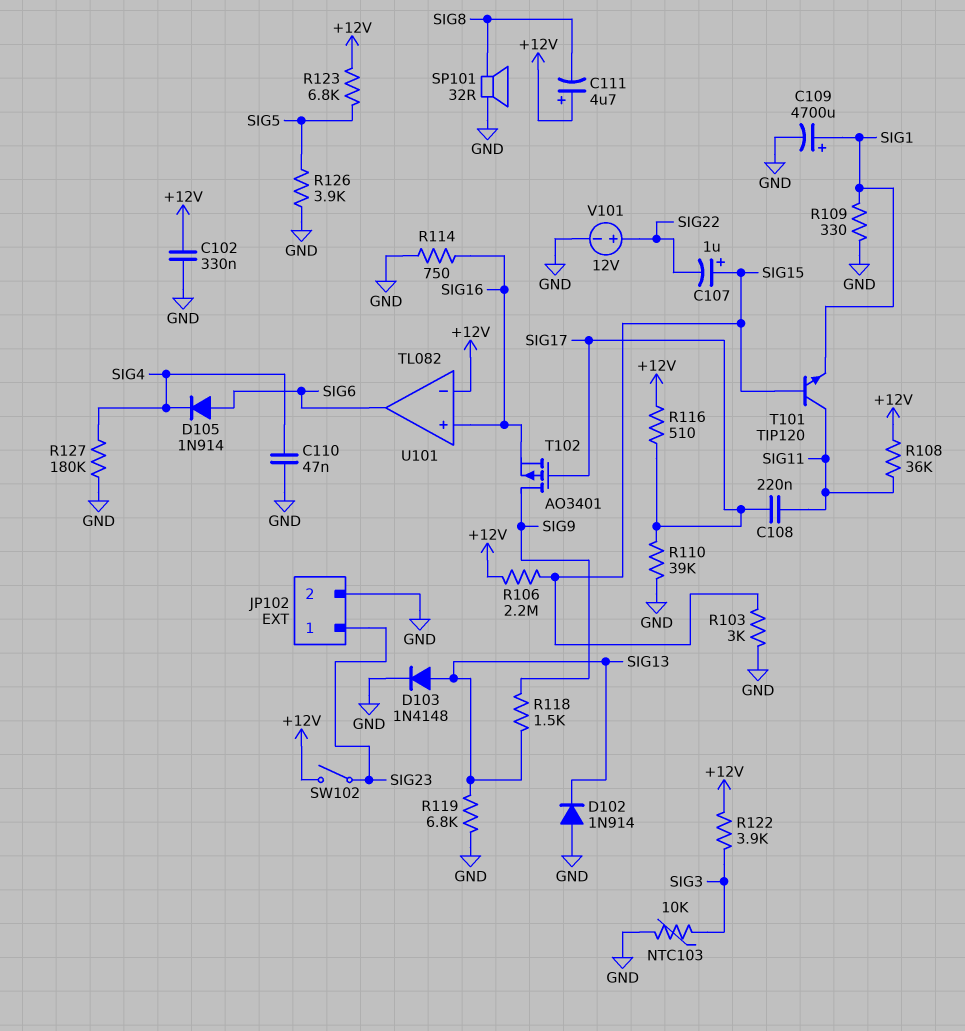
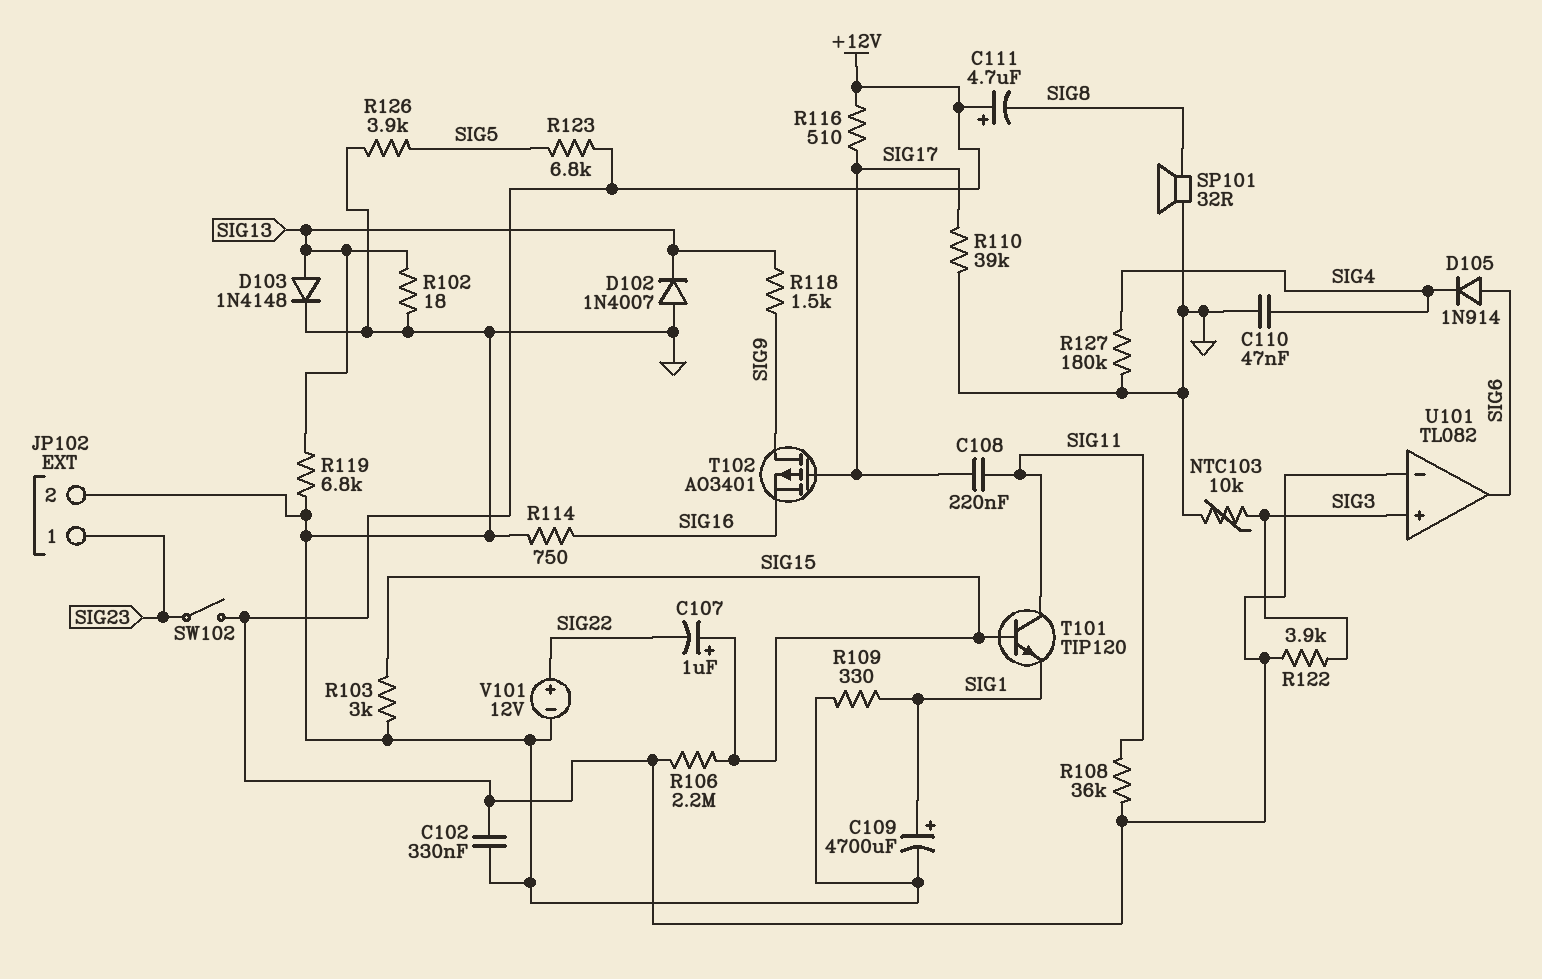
D102: diode 1N914 (A GND, K SIG13) -> diode 1N4007 (A GND, K SIG13)
R102: none -> 18 (GND, SIG13)
U101 pin in+: SIG16 -> SIG3

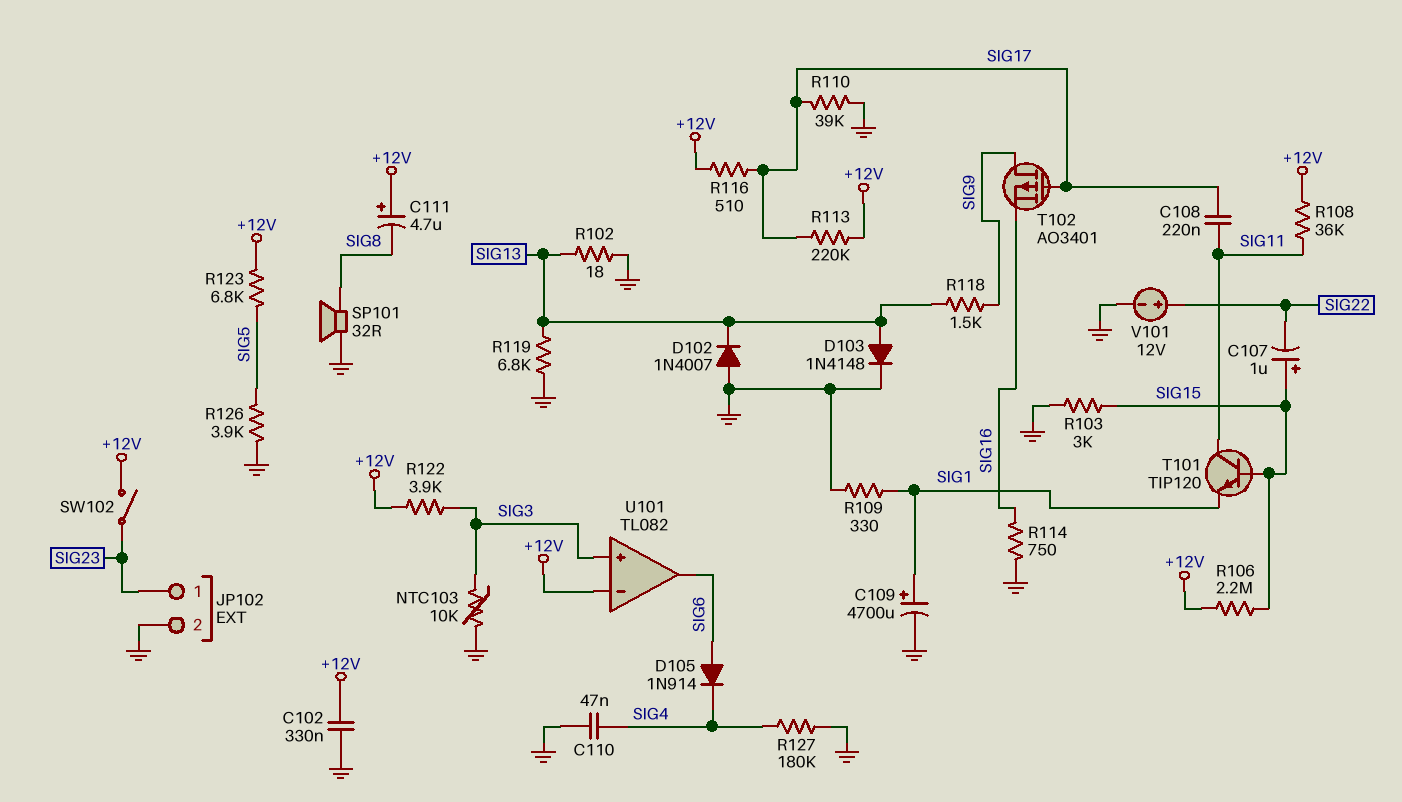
R113: none -> 220k (+12V, SIG17)

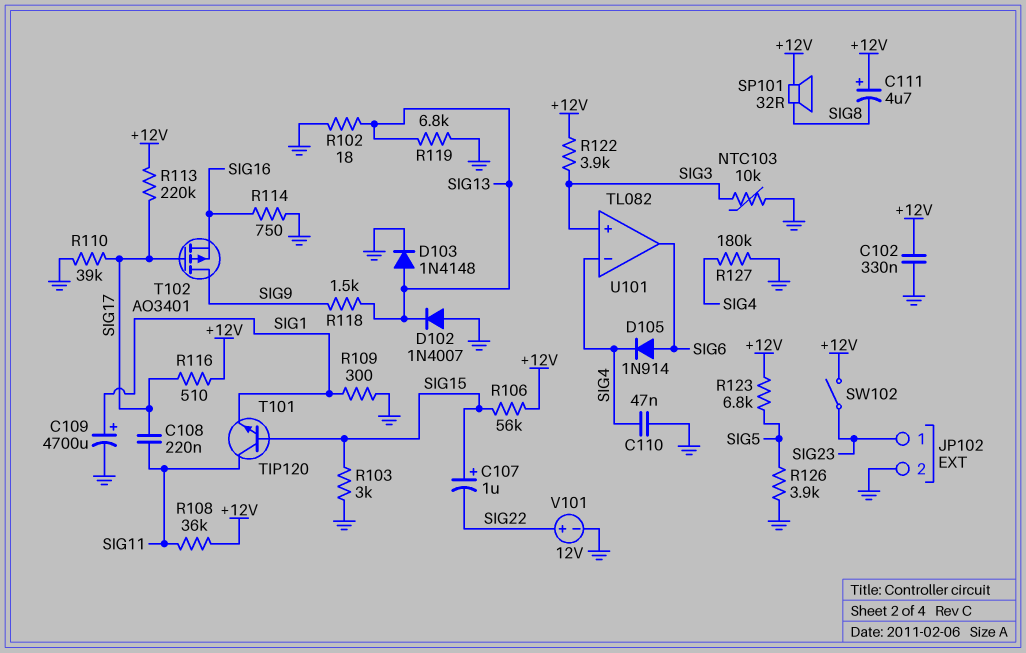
R106: 2.2M (+12V, SIG15) -> 56k (+12V, SIG15)
R109: 330 (GND, SIG1) -> 300 (GND, SIG1)
SP101: speaker 32R (GND, SIG8) -> speaker 32R (+12V, SIG8)
U101 pin in-: +12V -> SIG4

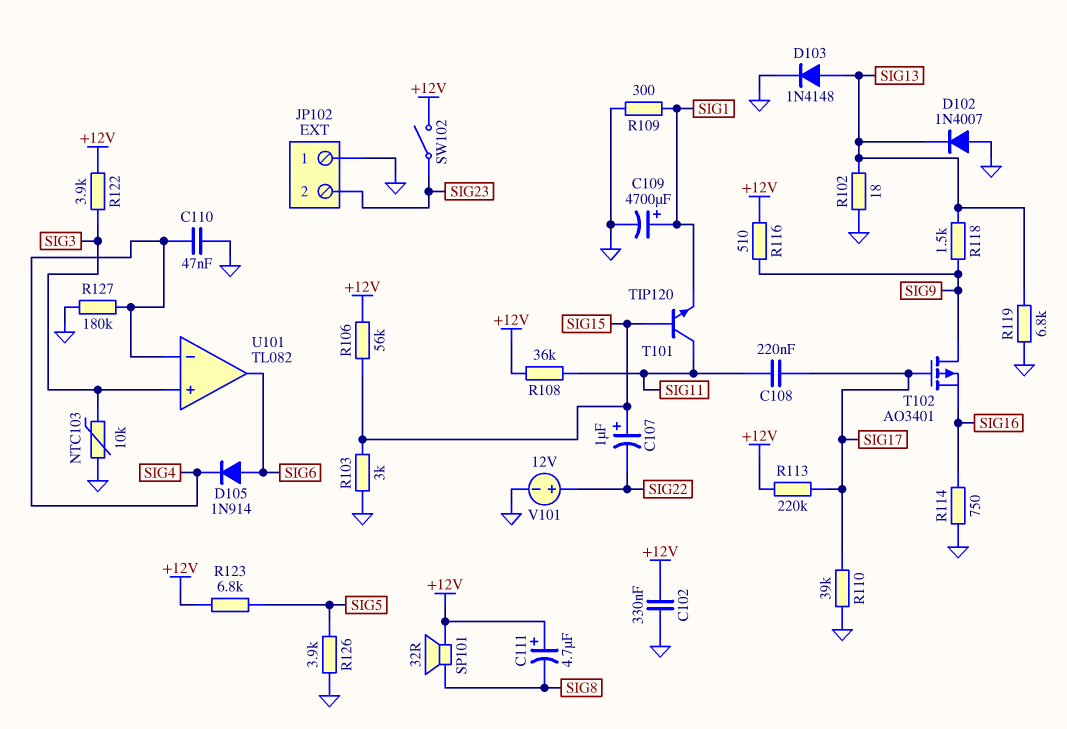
JP102 pin 1: SIG23 -> GND
JP102 pin 2: GND -> SIG23
R116: 510 (+12V, SIG17) -> 510 (+12V, SIG9)

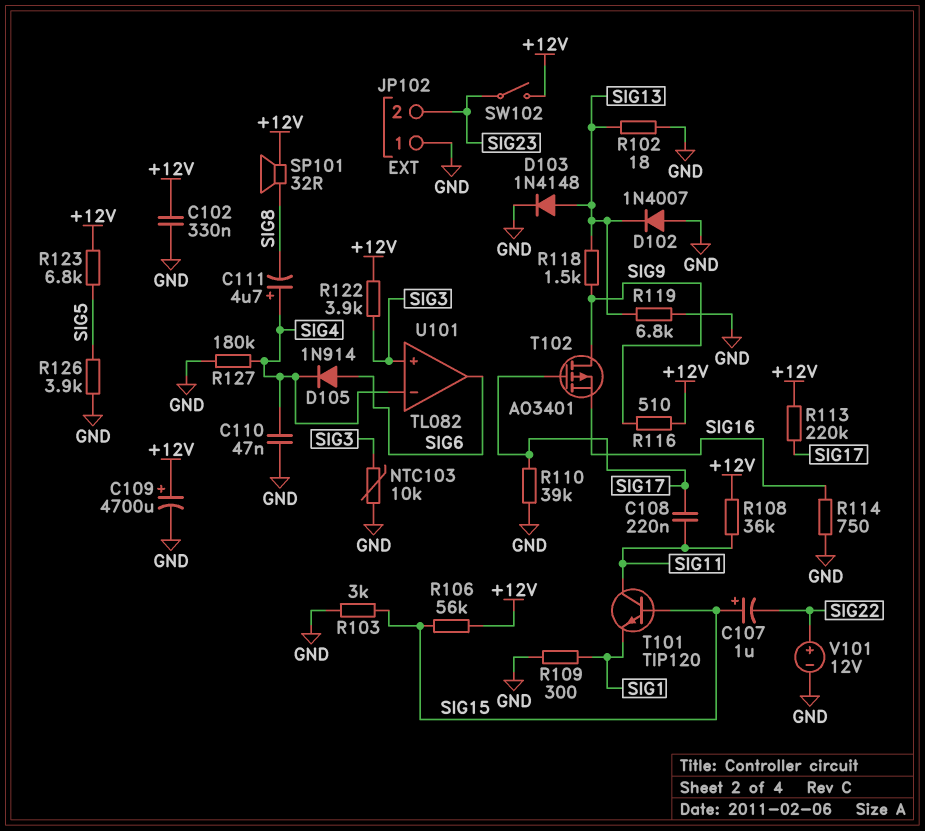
C109: 4700uF (plus SIG1, minus GND) -> 4700uF (plus +12V, minus GND)
C111: 4.7uF (plus +12V, minus SIG8) -> 4.7uF (plus SIG4, minus SIG8)

